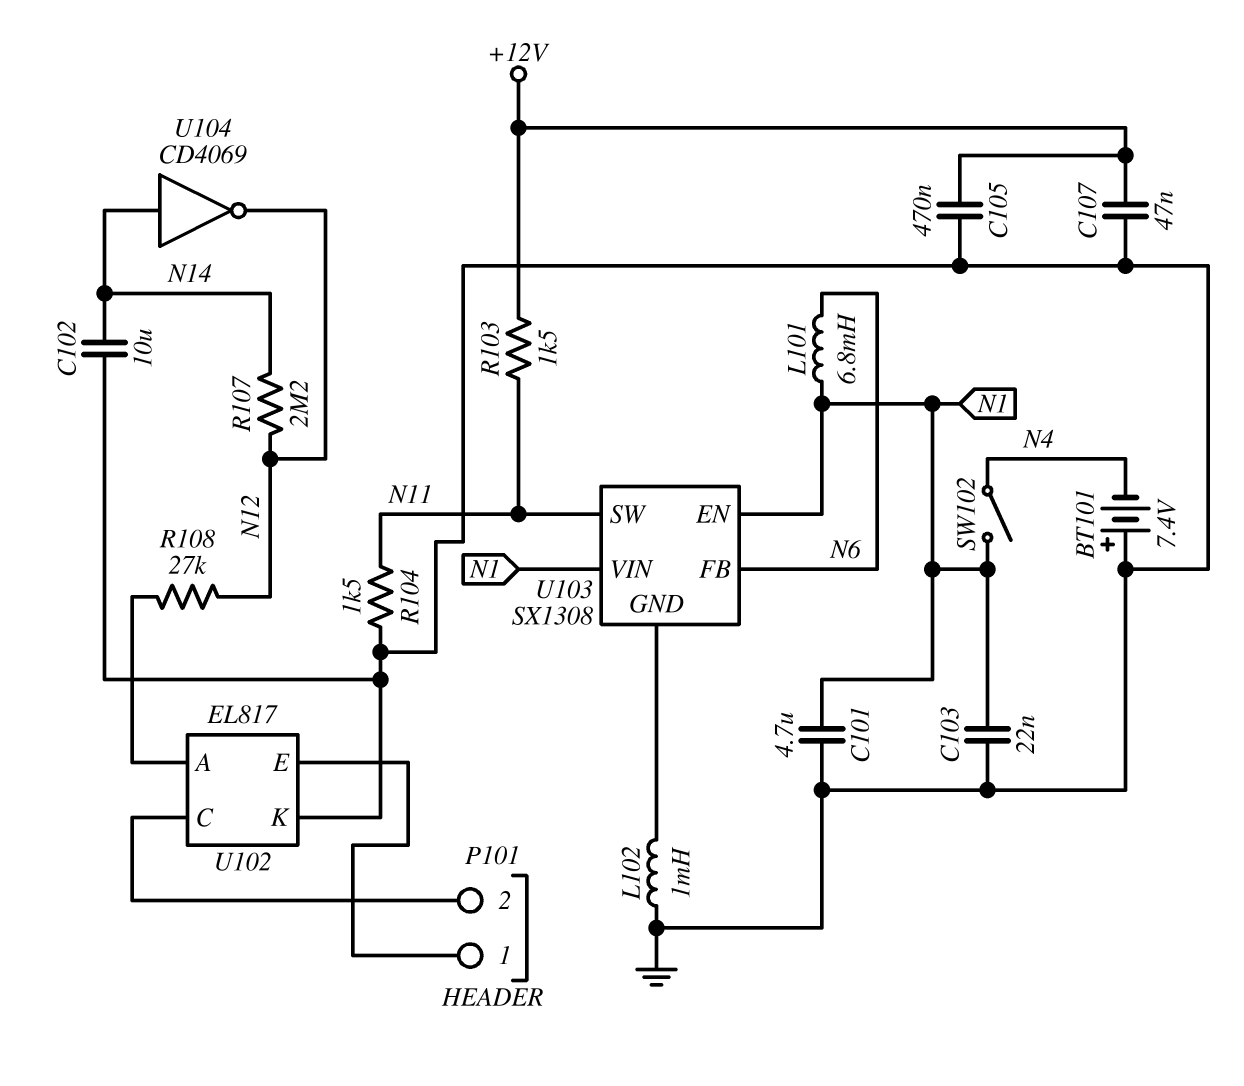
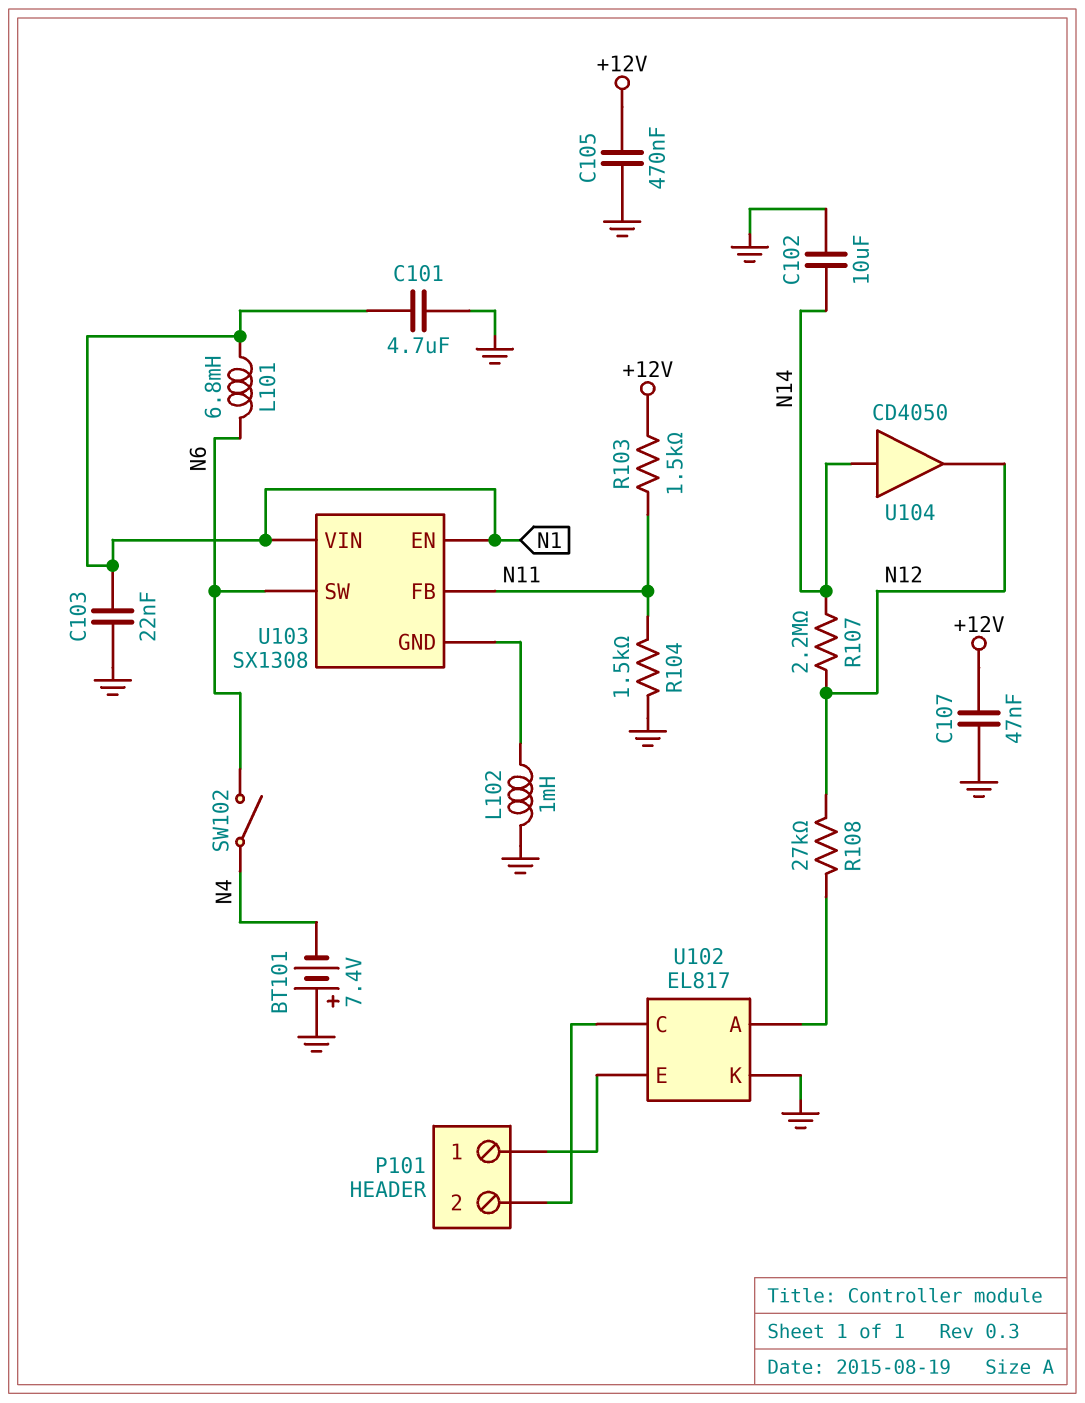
SW102: switch (N1, N4) -> switch (N4, N6)
U103 pin FB: N6 -> N11
U103 pin SW: N11 -> N6
U104: NOT CD4069 (in N14, out N12) -> buffer CD4050 (in N14, out N12)

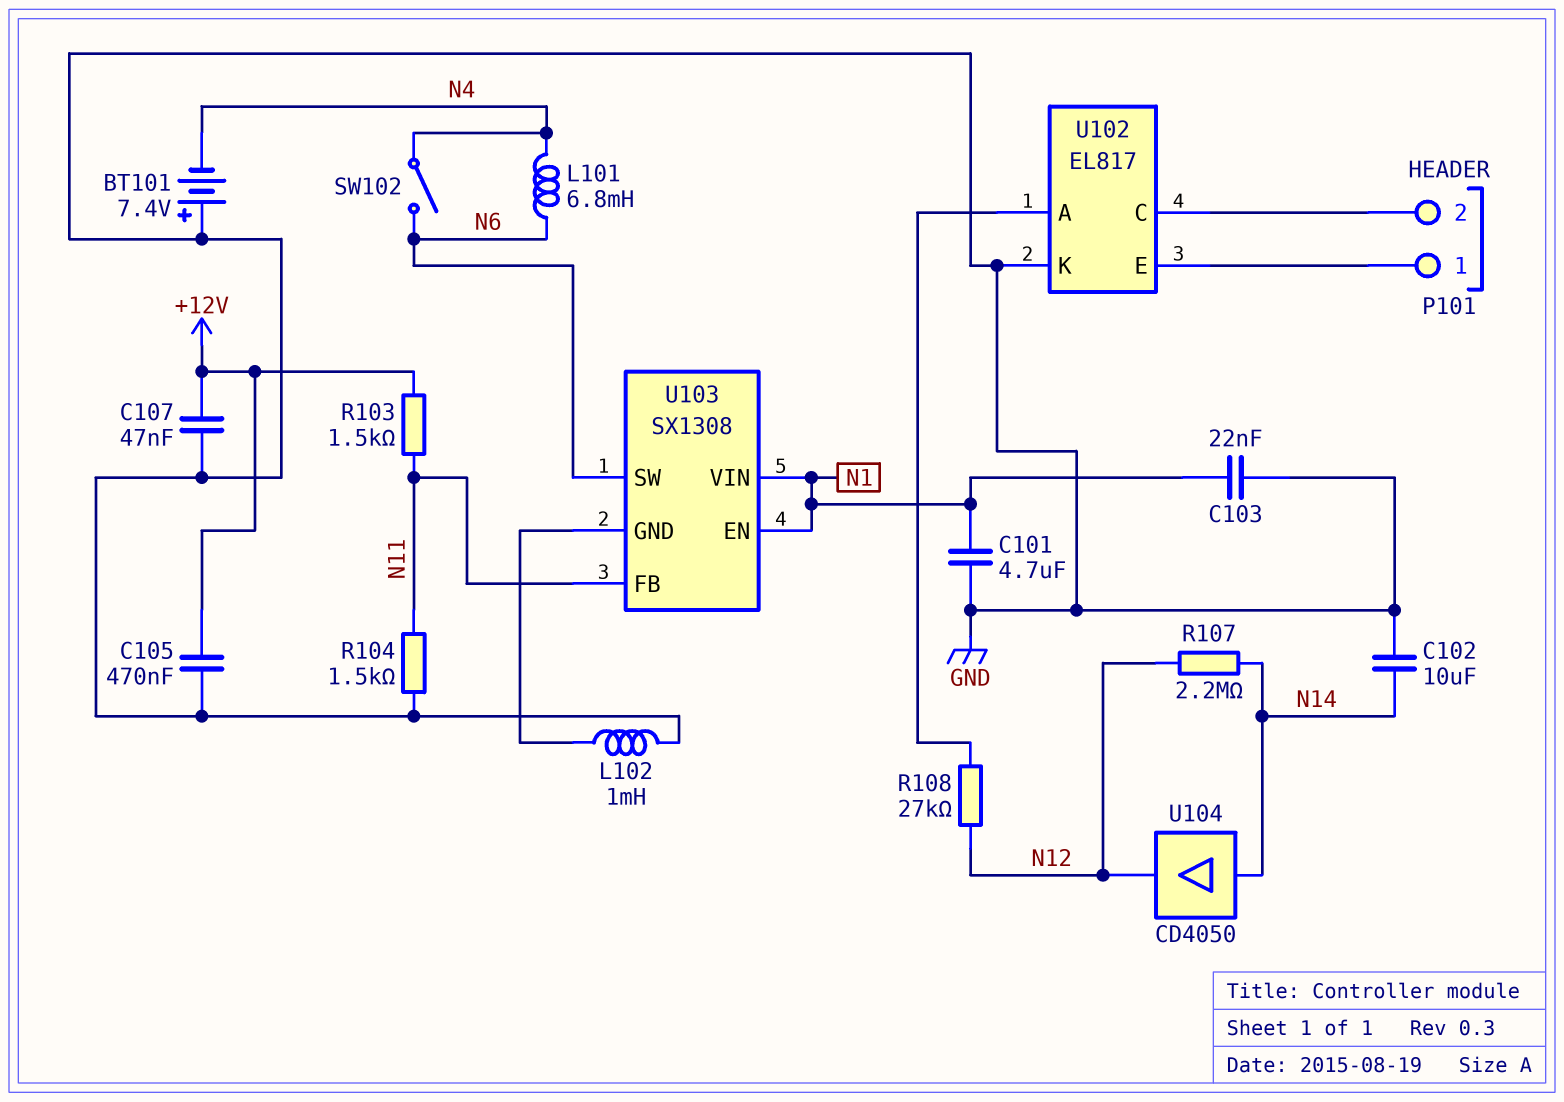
L101: 6.8mH (N1, N6) -> 6.8mH (N4, N6)

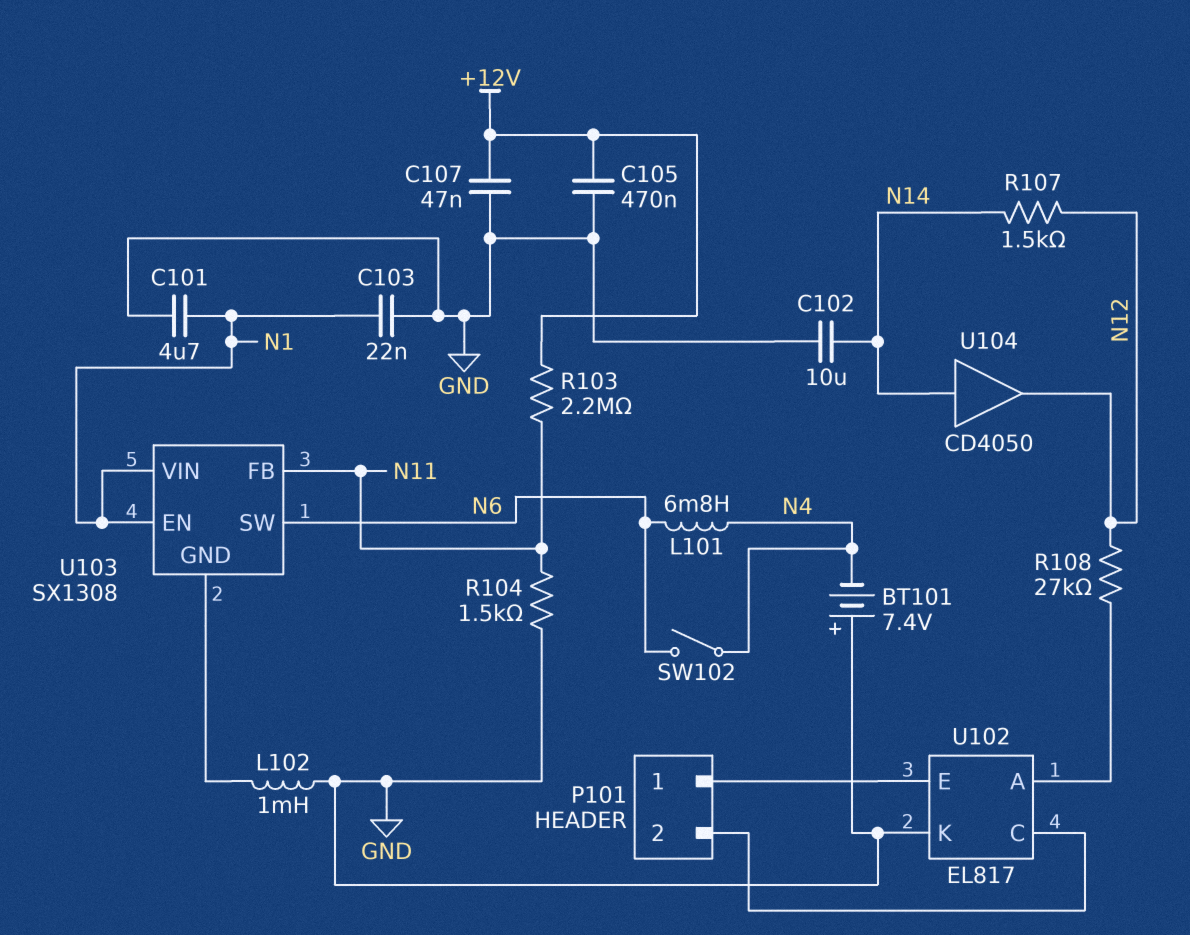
R103: 1.5k (+12V, N11) -> 2.2M (+12V, N11)
R107: 2.2M (N12, N14) -> 1.5k (N12, N14)

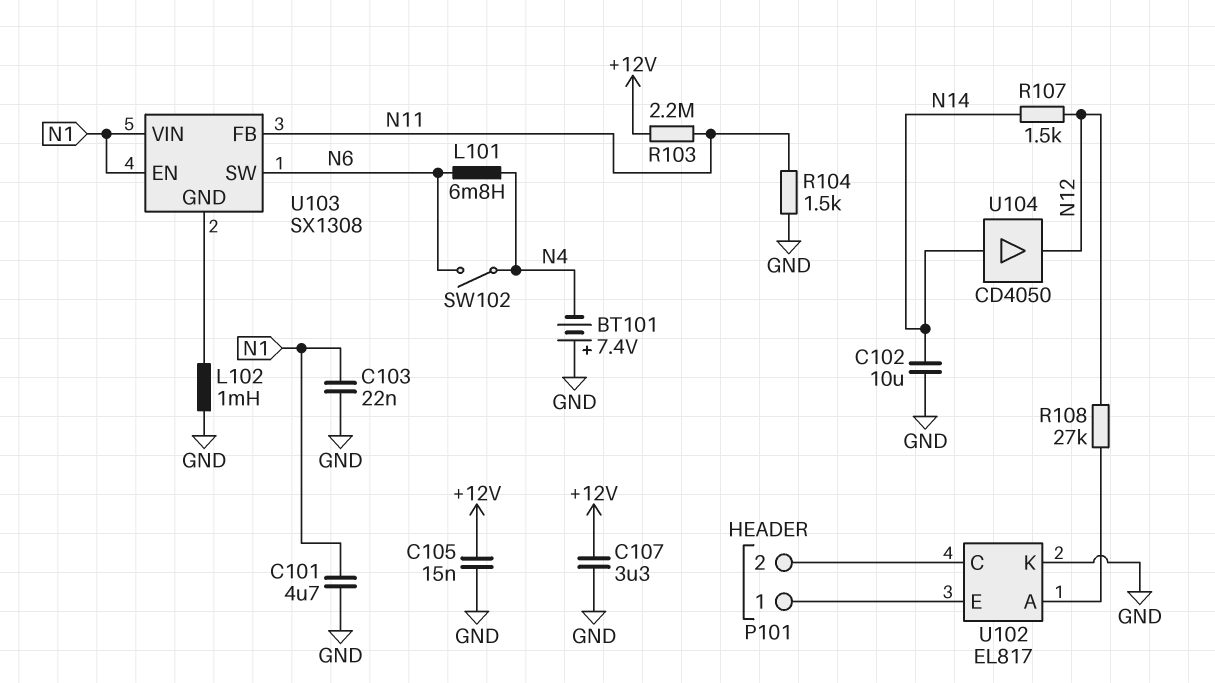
C105: 470nF (+12V, GND) -> 15nF (+12V, GND)
C107: 47nF (+12V, GND) -> 3.3uF (+12V, GND)

